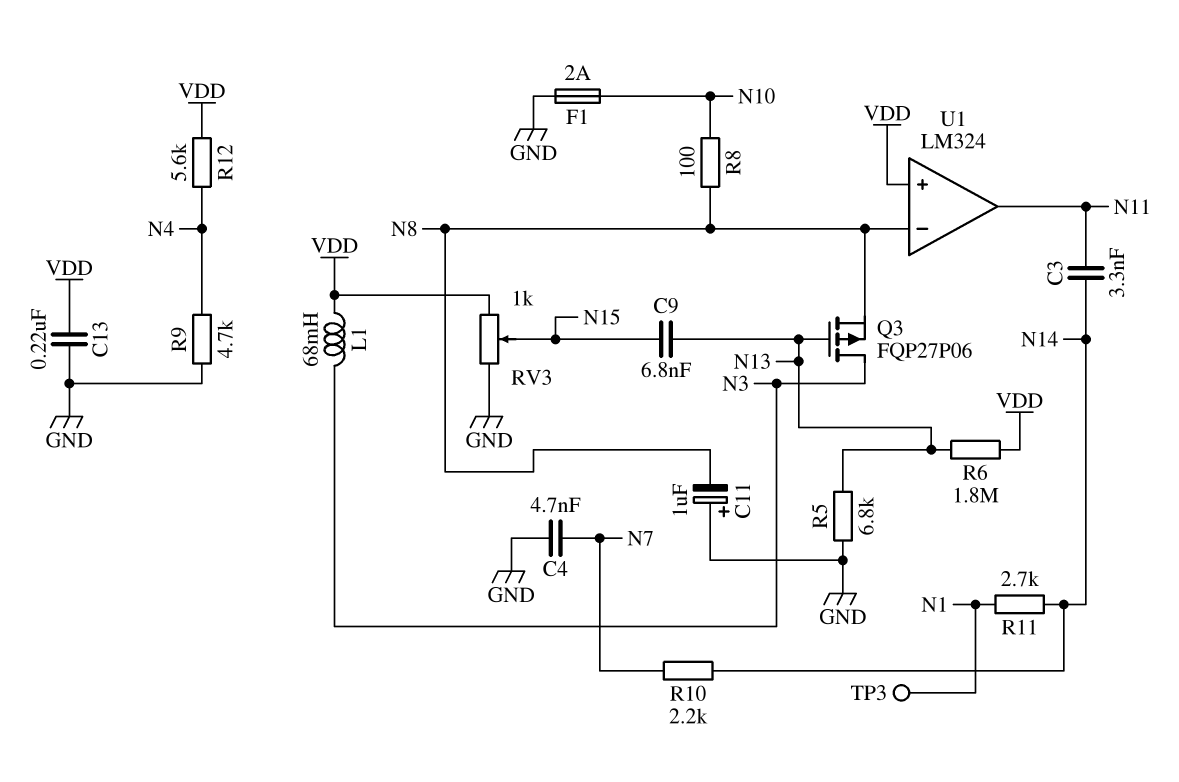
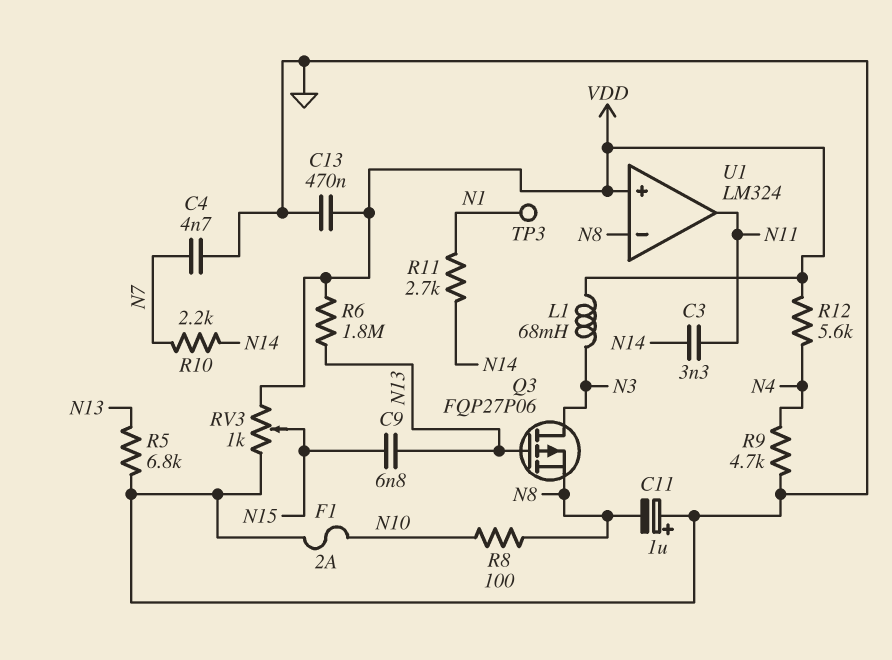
C13: 220nF (GND, VDD) -> 470nF (GND, VDD)

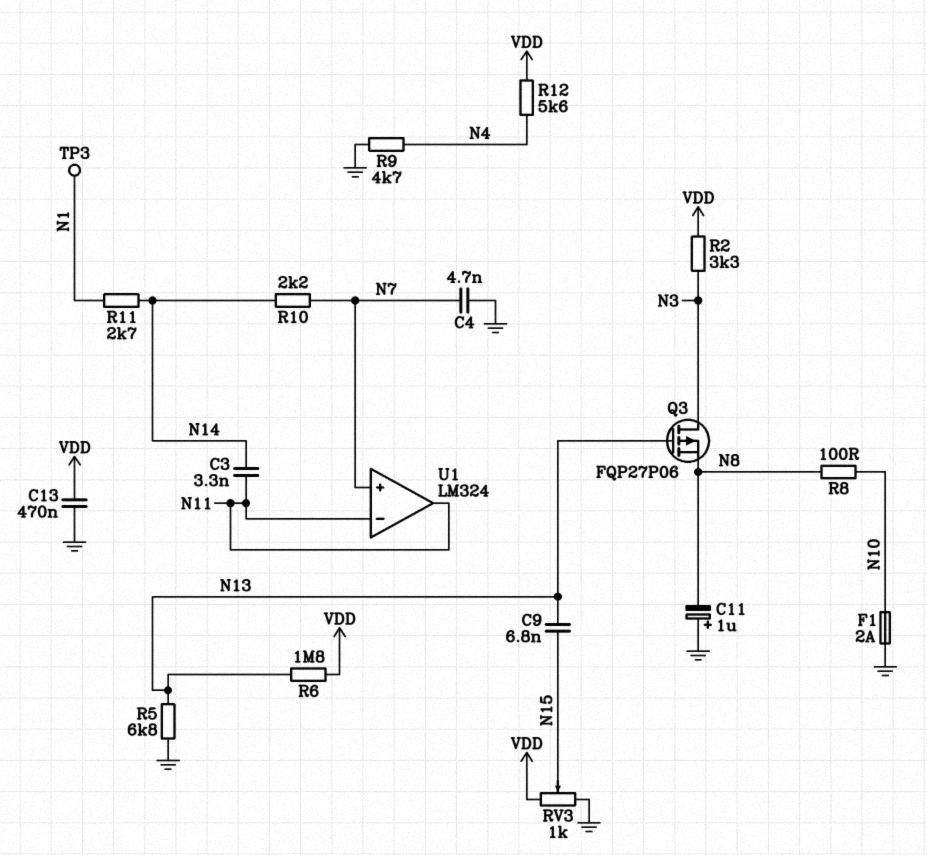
L1: 68mH (N3, VDD) -> none
R2: none -> 3.3k (N3, VDD)
U1 pin in+: VDD -> N7
U1 pin in-: N8 -> N11

